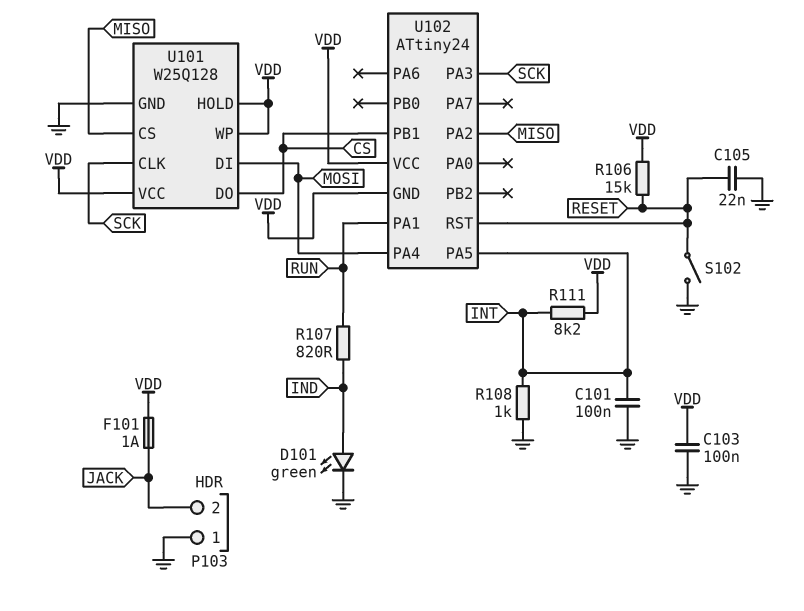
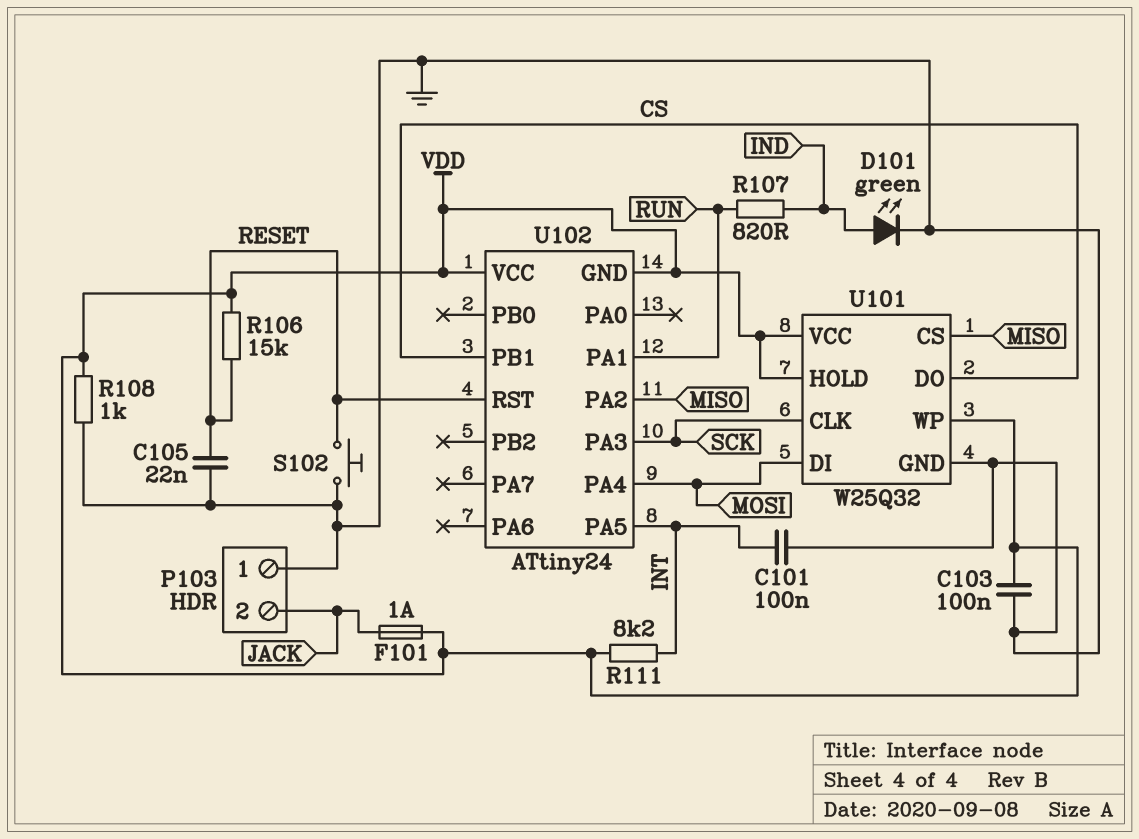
R108: 1k (GND, INT) -> 1k (GND, VDD)
S102: switch (GND, RESET) -> button (GND, RESET)
U101: W25Q128 -> W25Q32

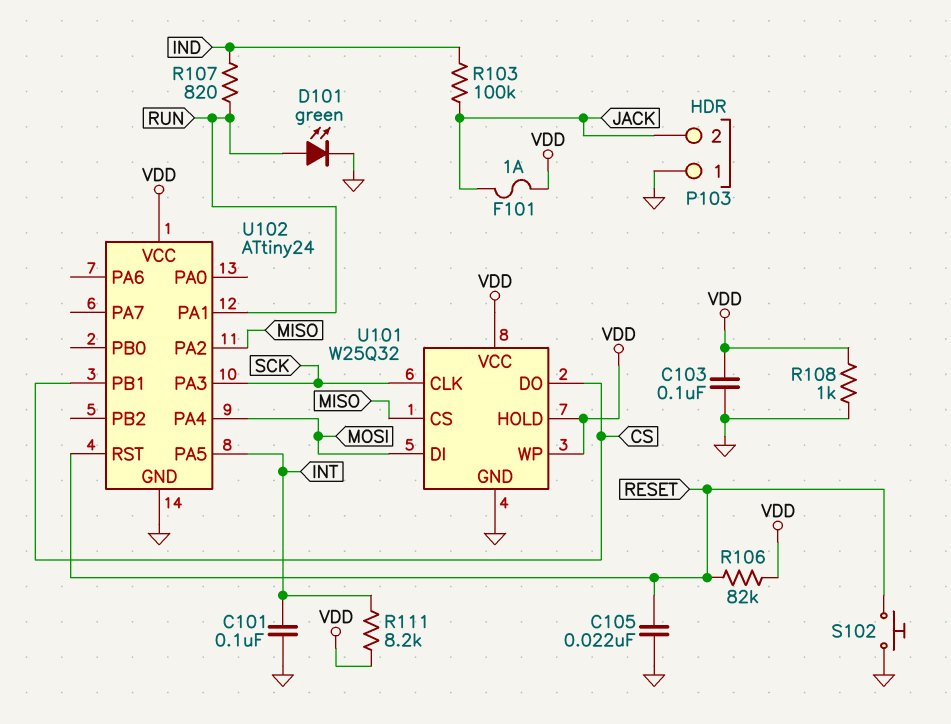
D101: LED green (A IND, K GND) -> LED green (A RUN, K GND)
R103: none -> 100k (IND, JACK)
R106: 15k (RESET, VDD) -> 82k (RESET, VDD)
U102 pin GND: VDD -> GND

